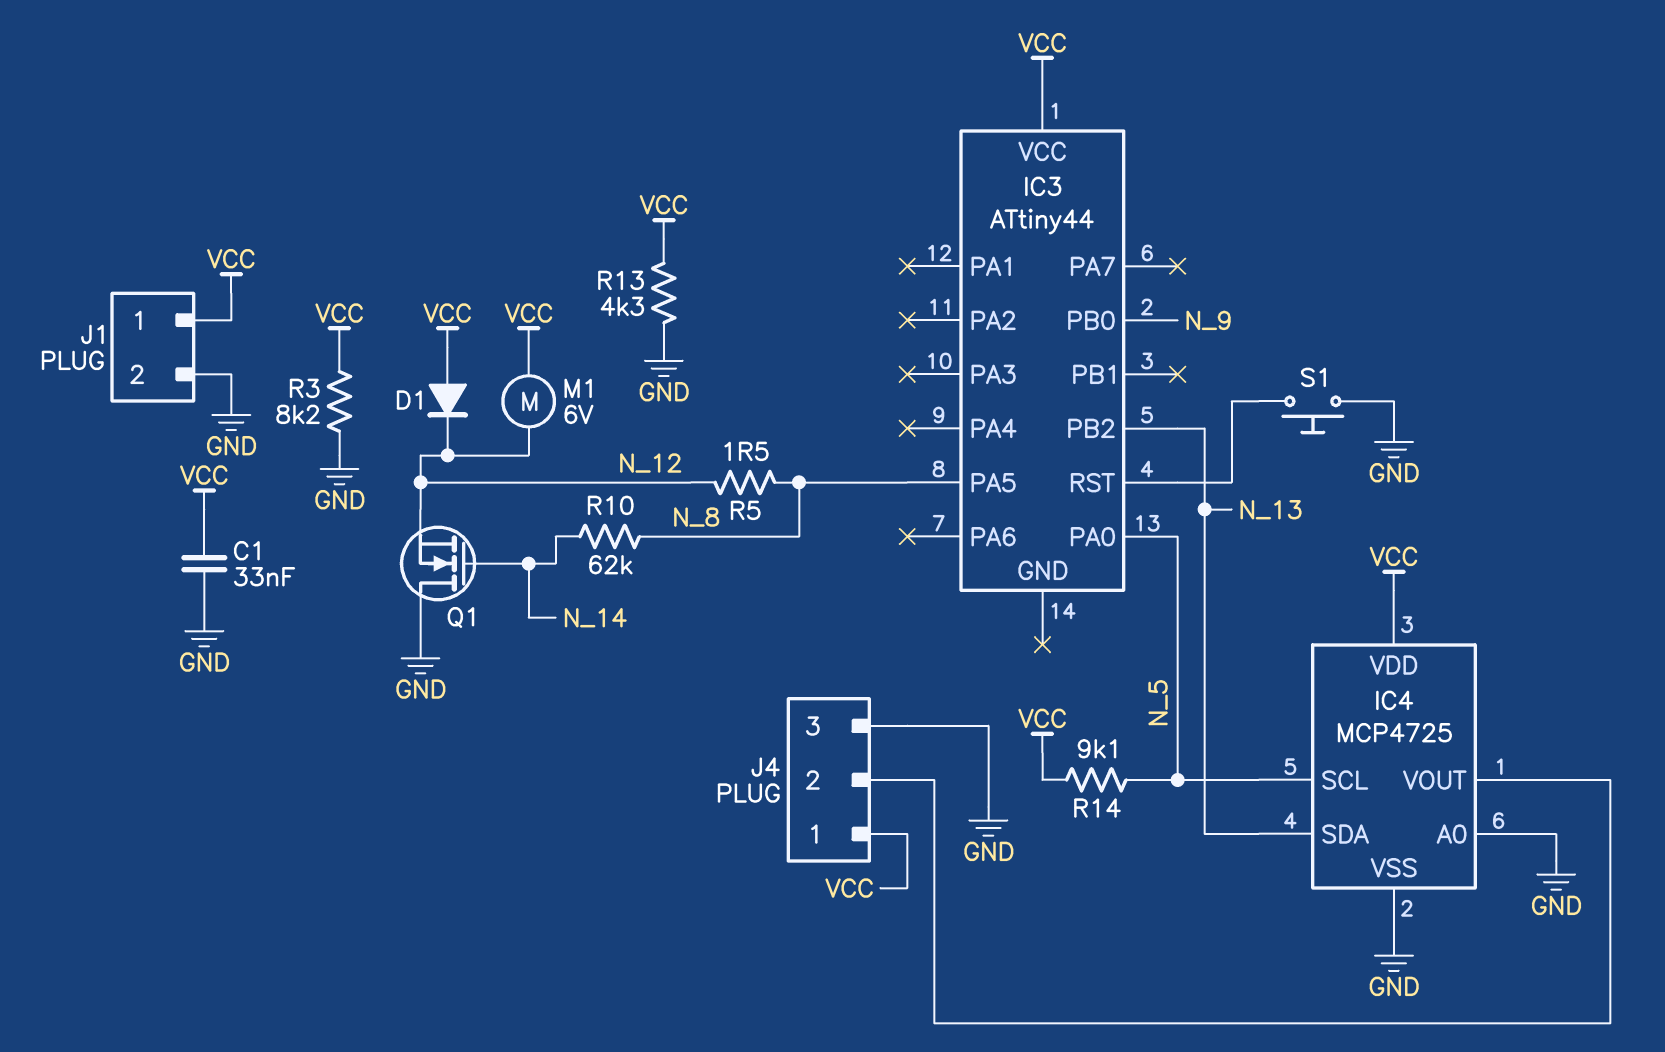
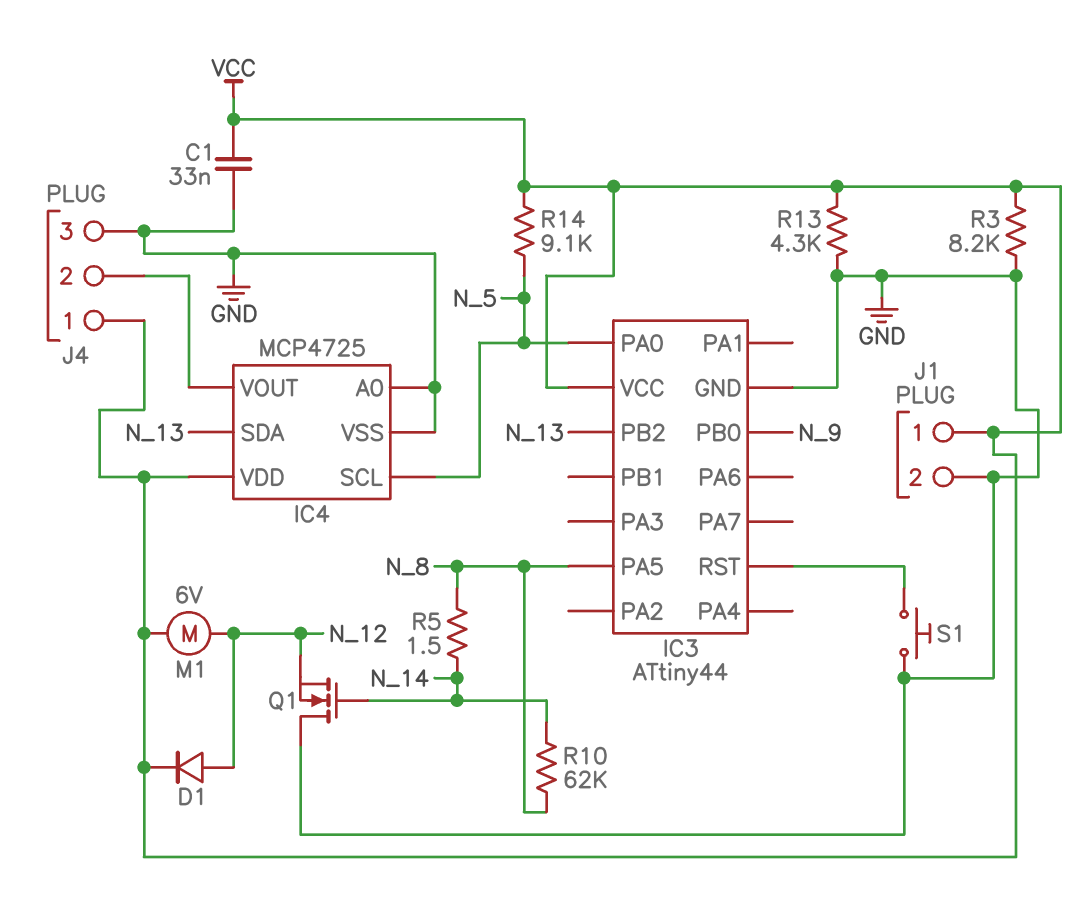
D1: diode (A VCC, K N_12) -> diode (A N_12, K VCC)
IC3 pin GND: none -> GND
R5: 1.5 (N_8, N_12) -> 1.5 (N_8, N_14)

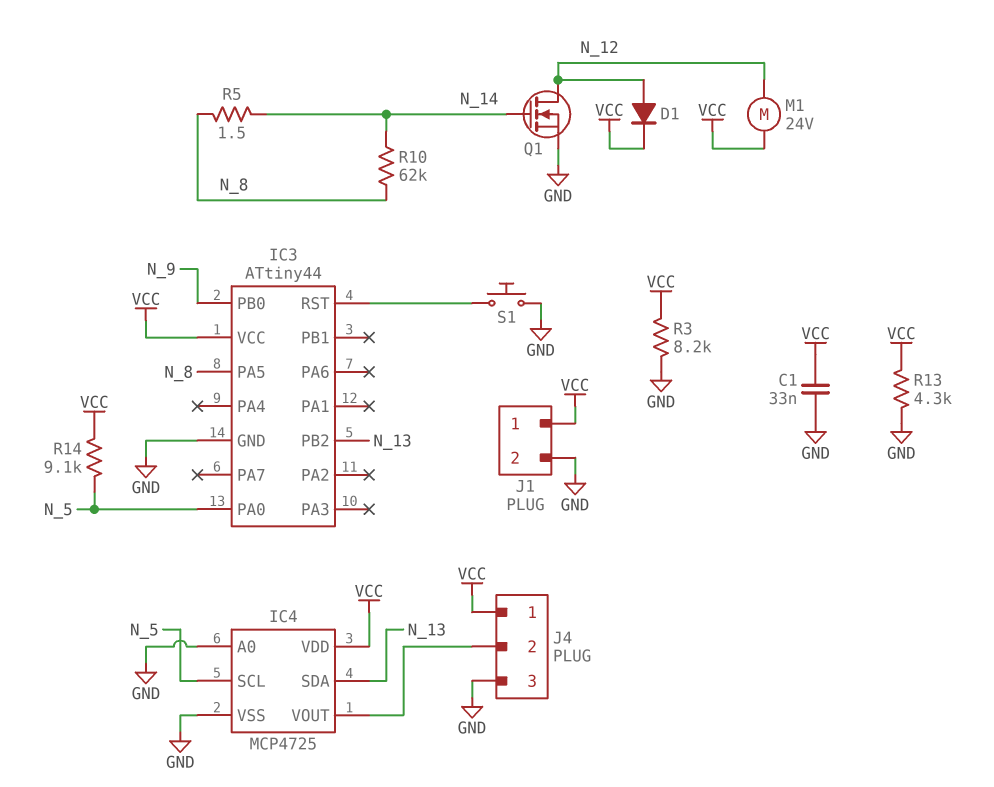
M1: motor 6V (N_12, VCC) -> motor 24V (N_12, VCC)
Q1: NMOS (G N_14, D GND, S N_12) -> NMOS (G N_14, D N_12, S GND)

